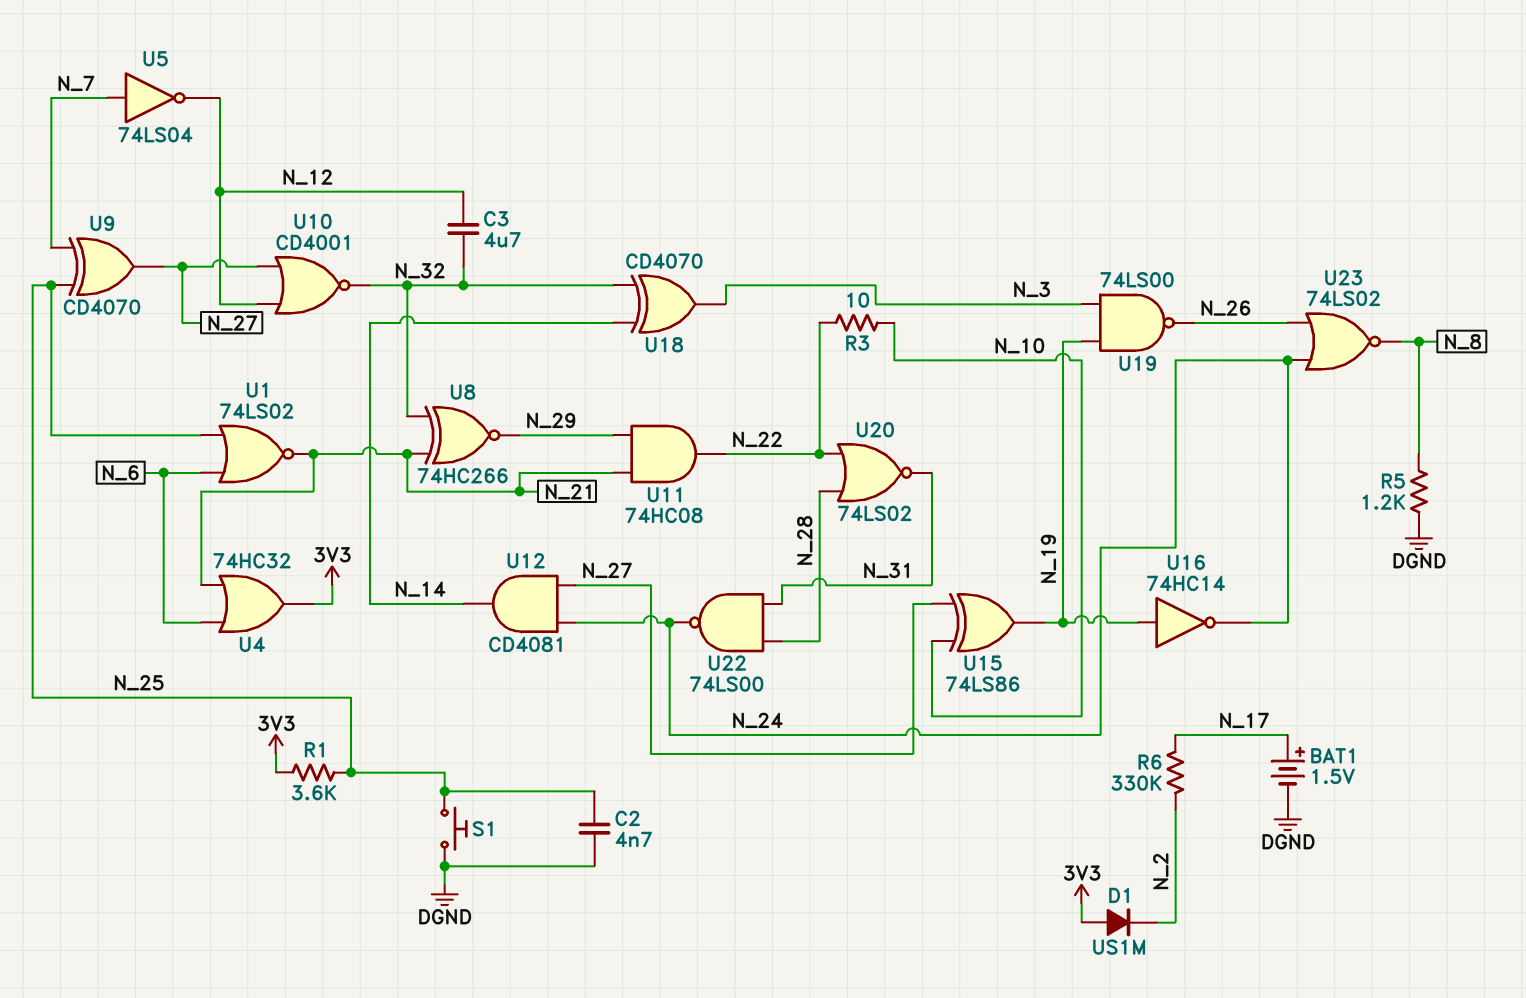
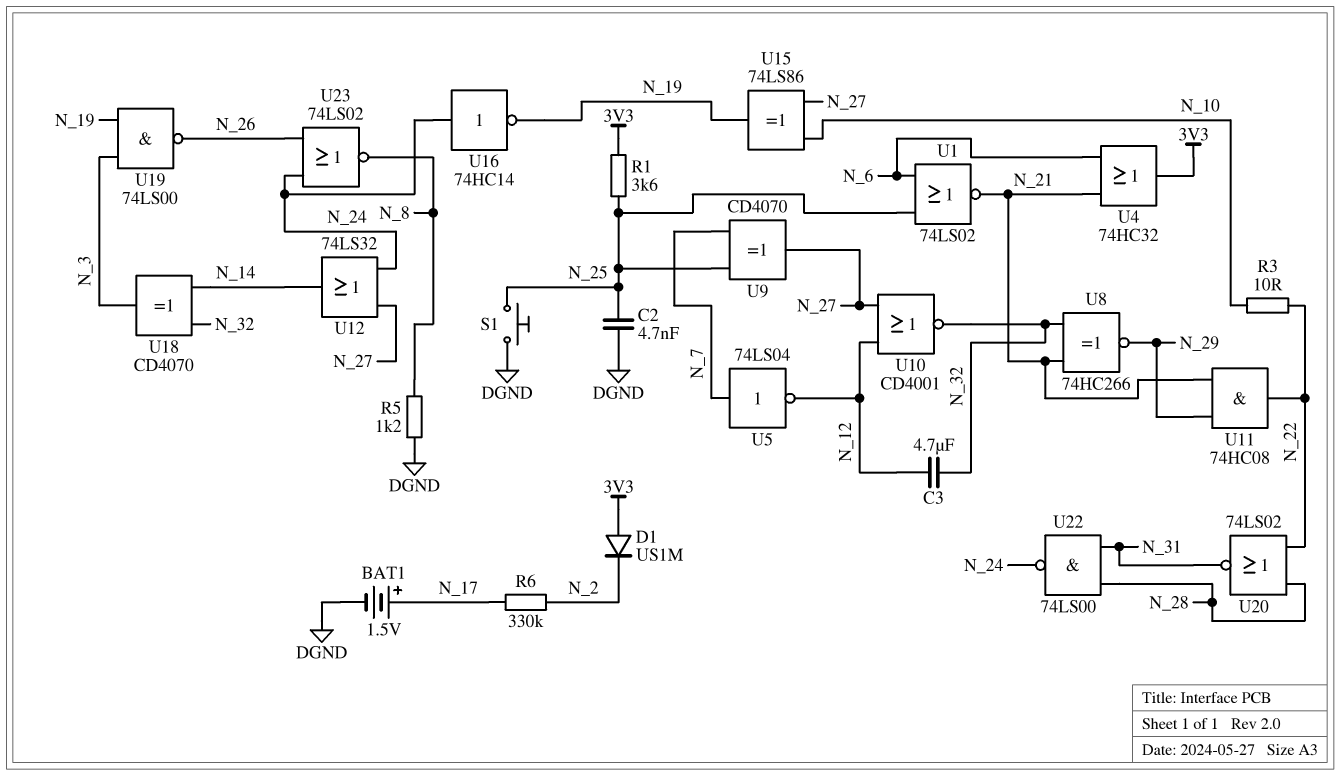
U12: AND CD4081 (in N_24, in N_27, out N_14) -> OR 74LS32 (in N_24, in N_27, out N_14)
U16: NOT 74HC14 (in N_19, out N_24) -> NOT 74HC14 (in N_24, out N_19)

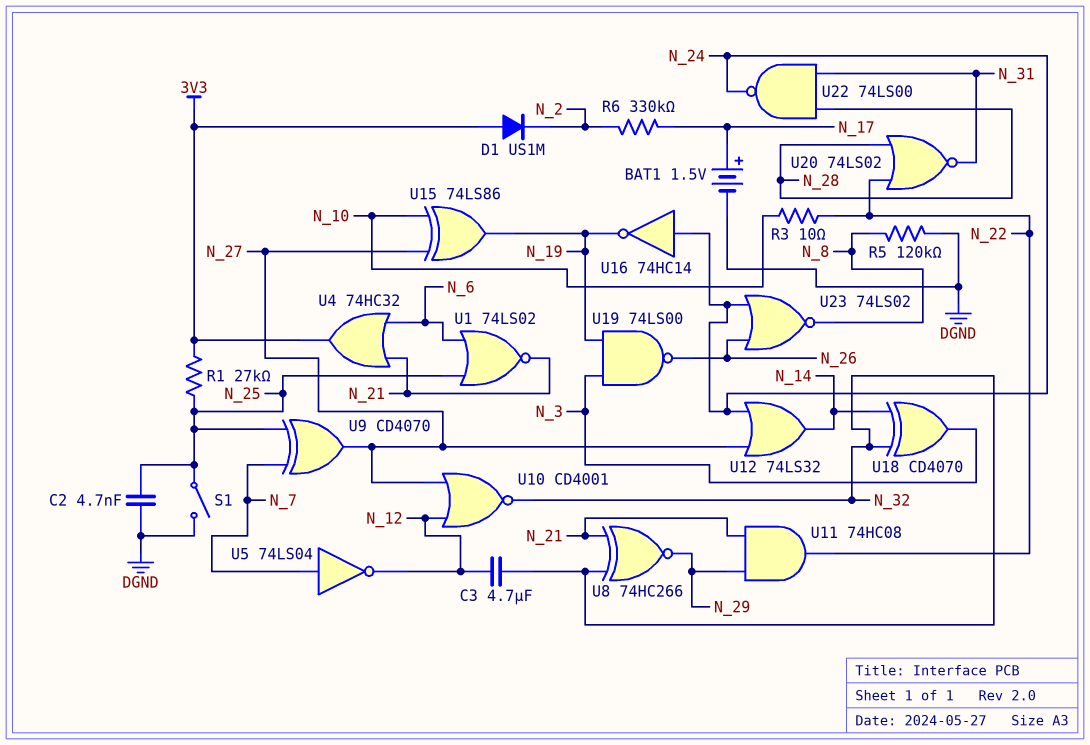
R1: 3.6k (3V3, N_25) -> 27k (3V3, N_25)
R5: 1.2k (DGND, N_8) -> 120k (DGND, N_8)
S1: button (DGND, N_25) -> switch (DGND, N_25)

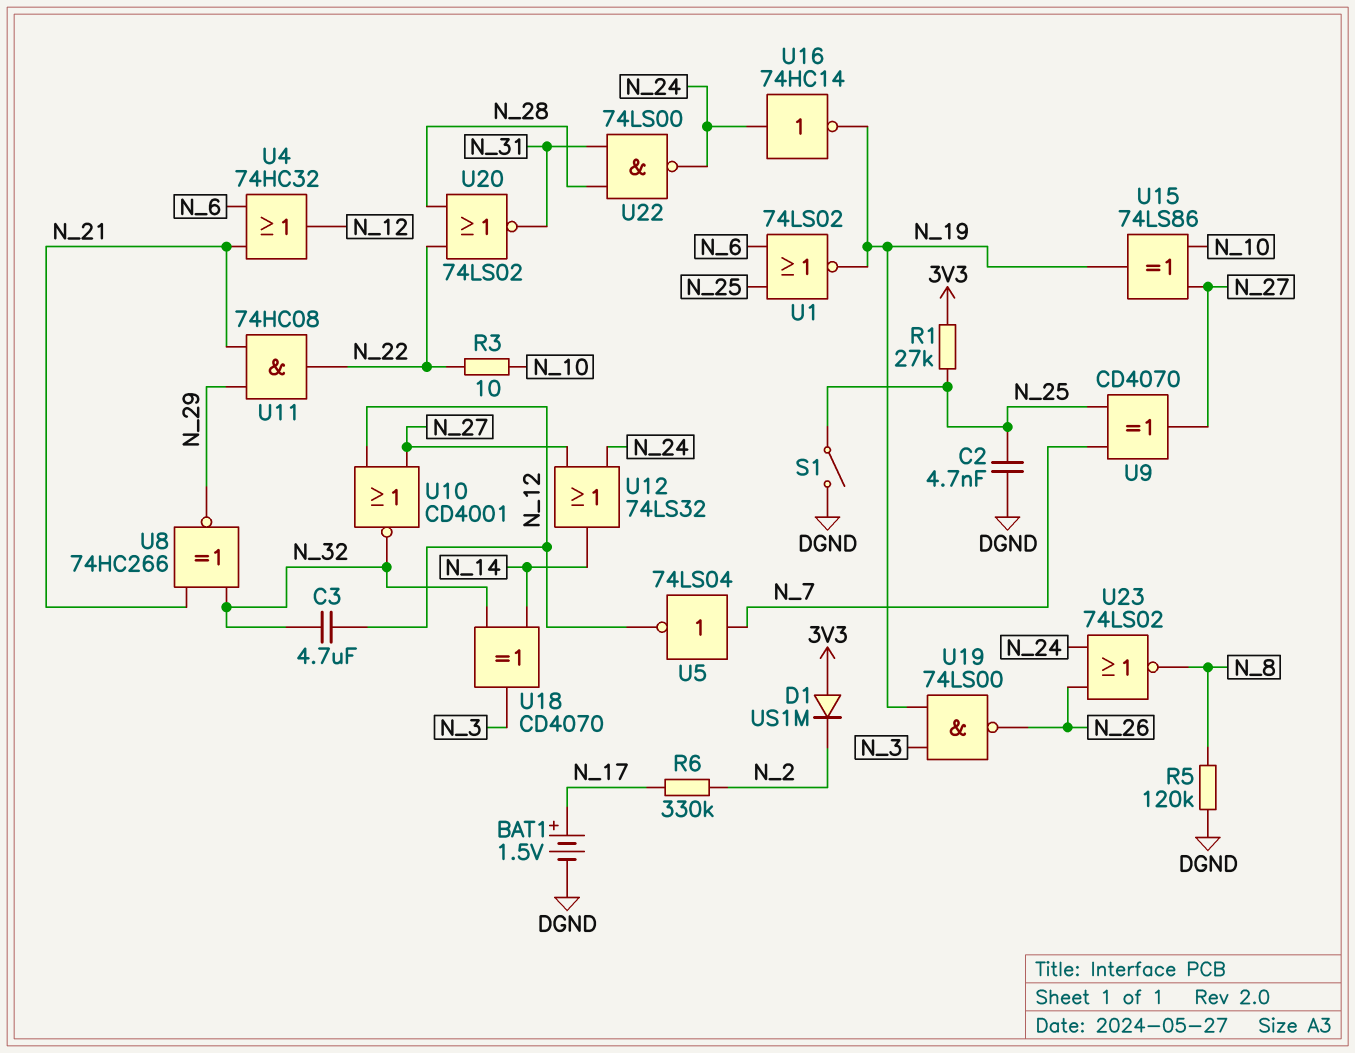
U1: NOR 74LS02 (in N_6, in N_25, out N_21) -> NOR 74LS02 (in N_6, in N_25, out N_19)
U4: OR 74HC32 (in N_6, in N_21, out 3V3) -> OR 74HC32 (in N_6, in N_21, out N_12)

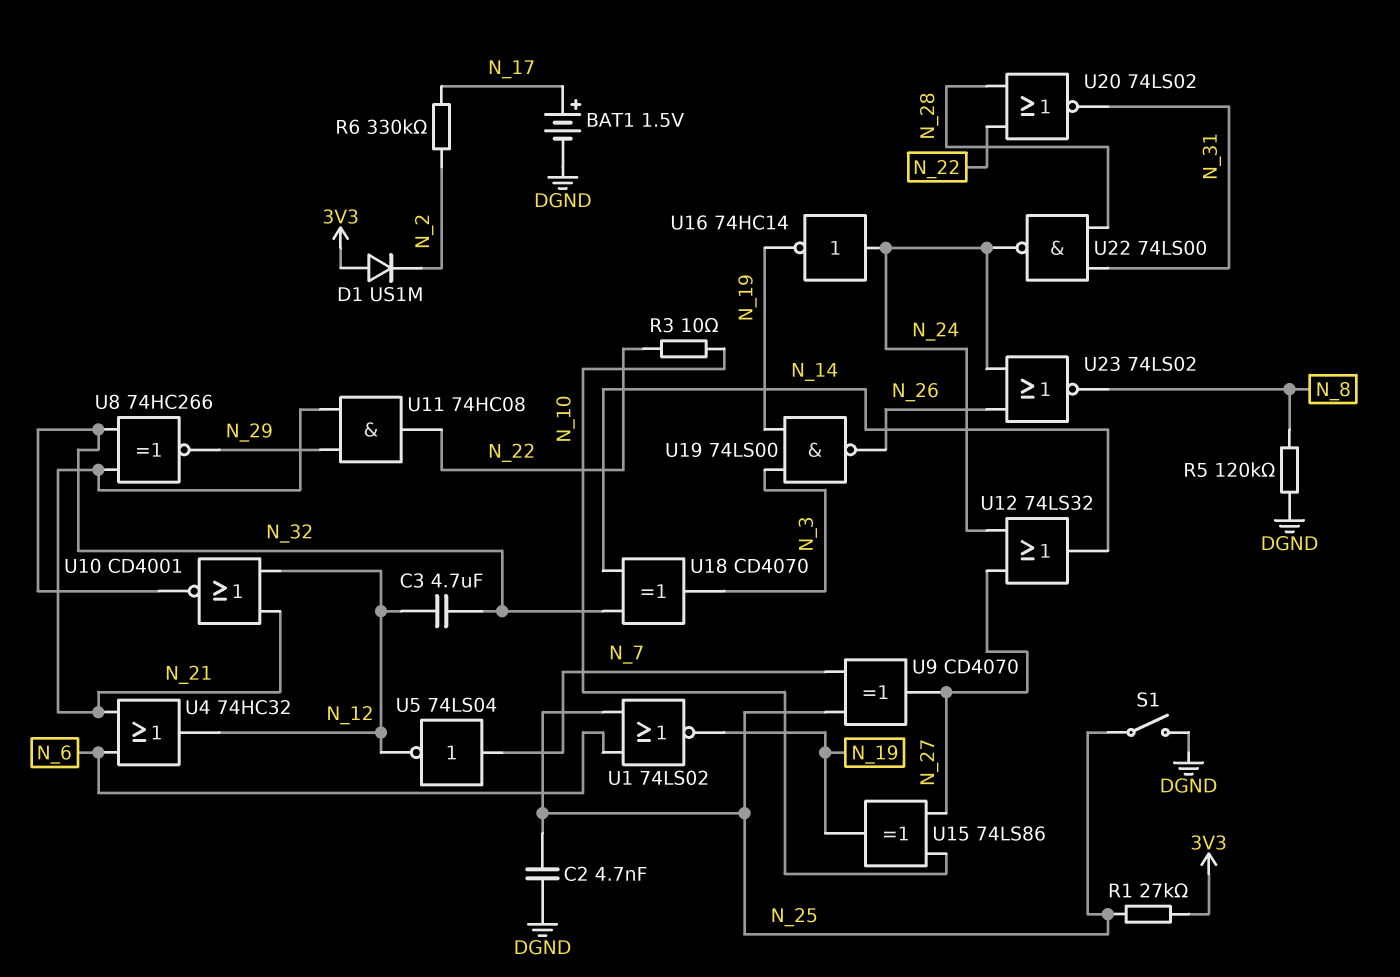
U10: NOR CD4001 (in N_12, in N_27, out N_32) -> NOR CD4001 (in N_12, in N_21, out N_32)

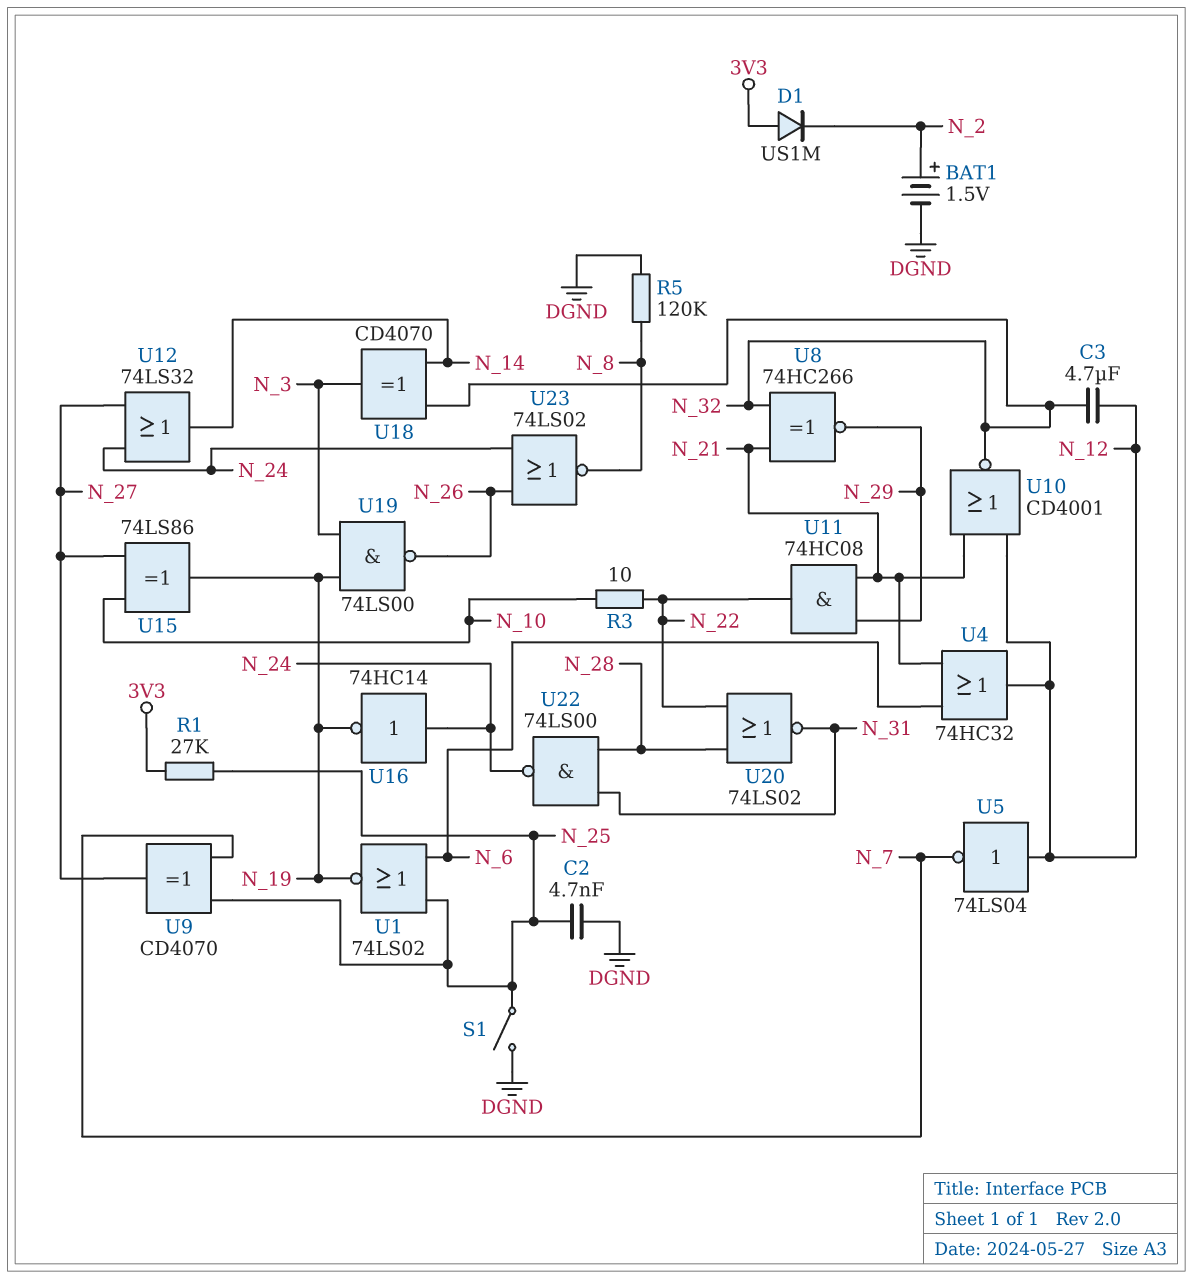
BAT1: 1.5V (plus N_17, minus DGND) -> 1.5V (plus N_2, minus DGND)
R6: 330k (N_2, N_17) -> none
U5: NOT 74LS04 (in N_7, out N_12) -> NOT 74LS04 (in N_12, out N_7)

